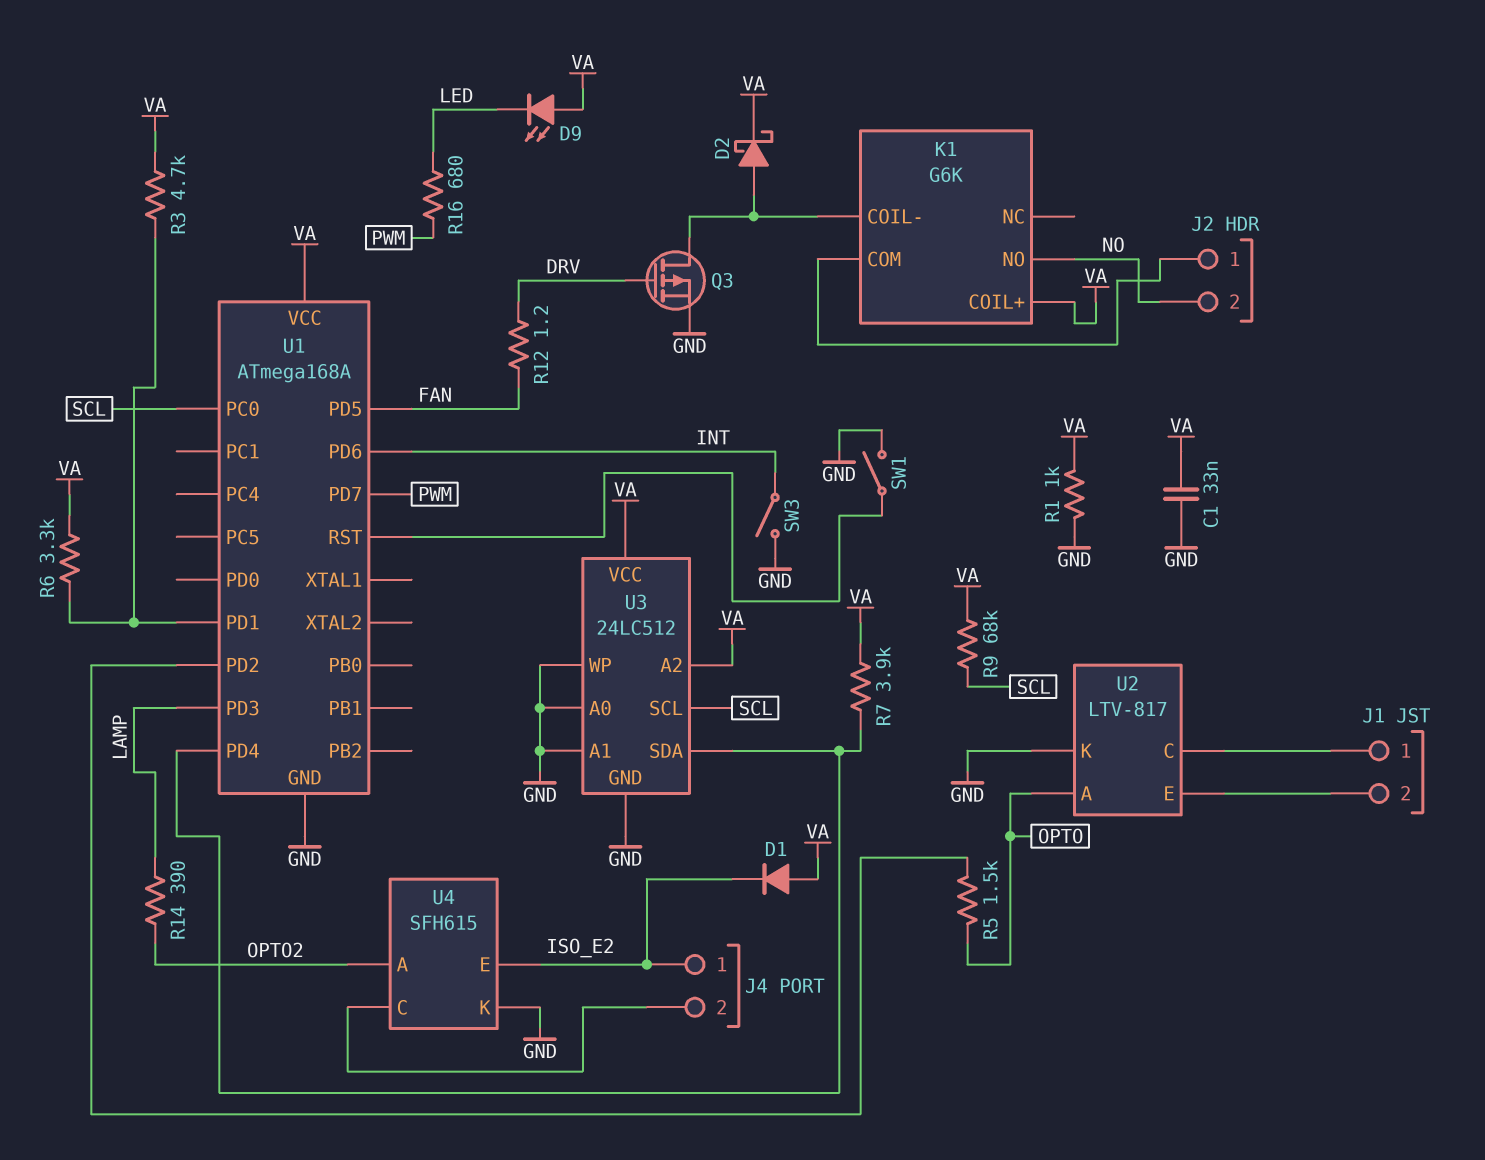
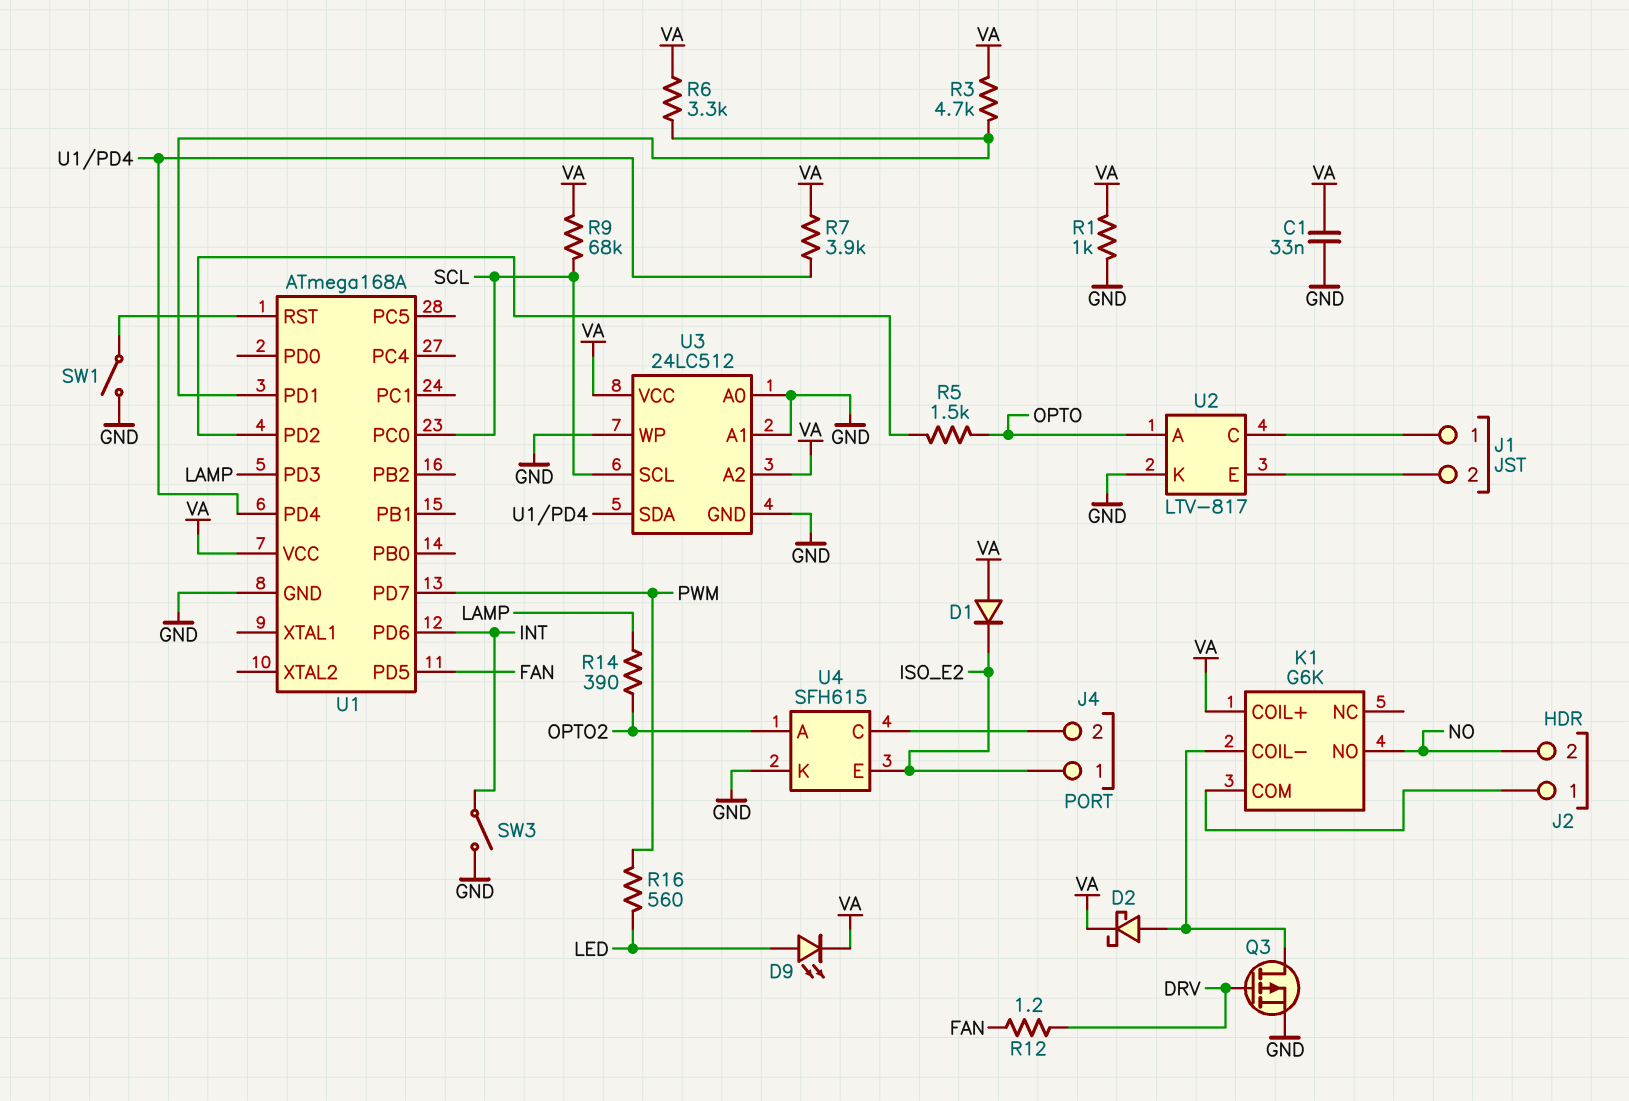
D9: LED (A VA, K LED) -> LED (A LED, K VA)
R16: 680 (LED, PWM) -> 560 (LED, PWM)

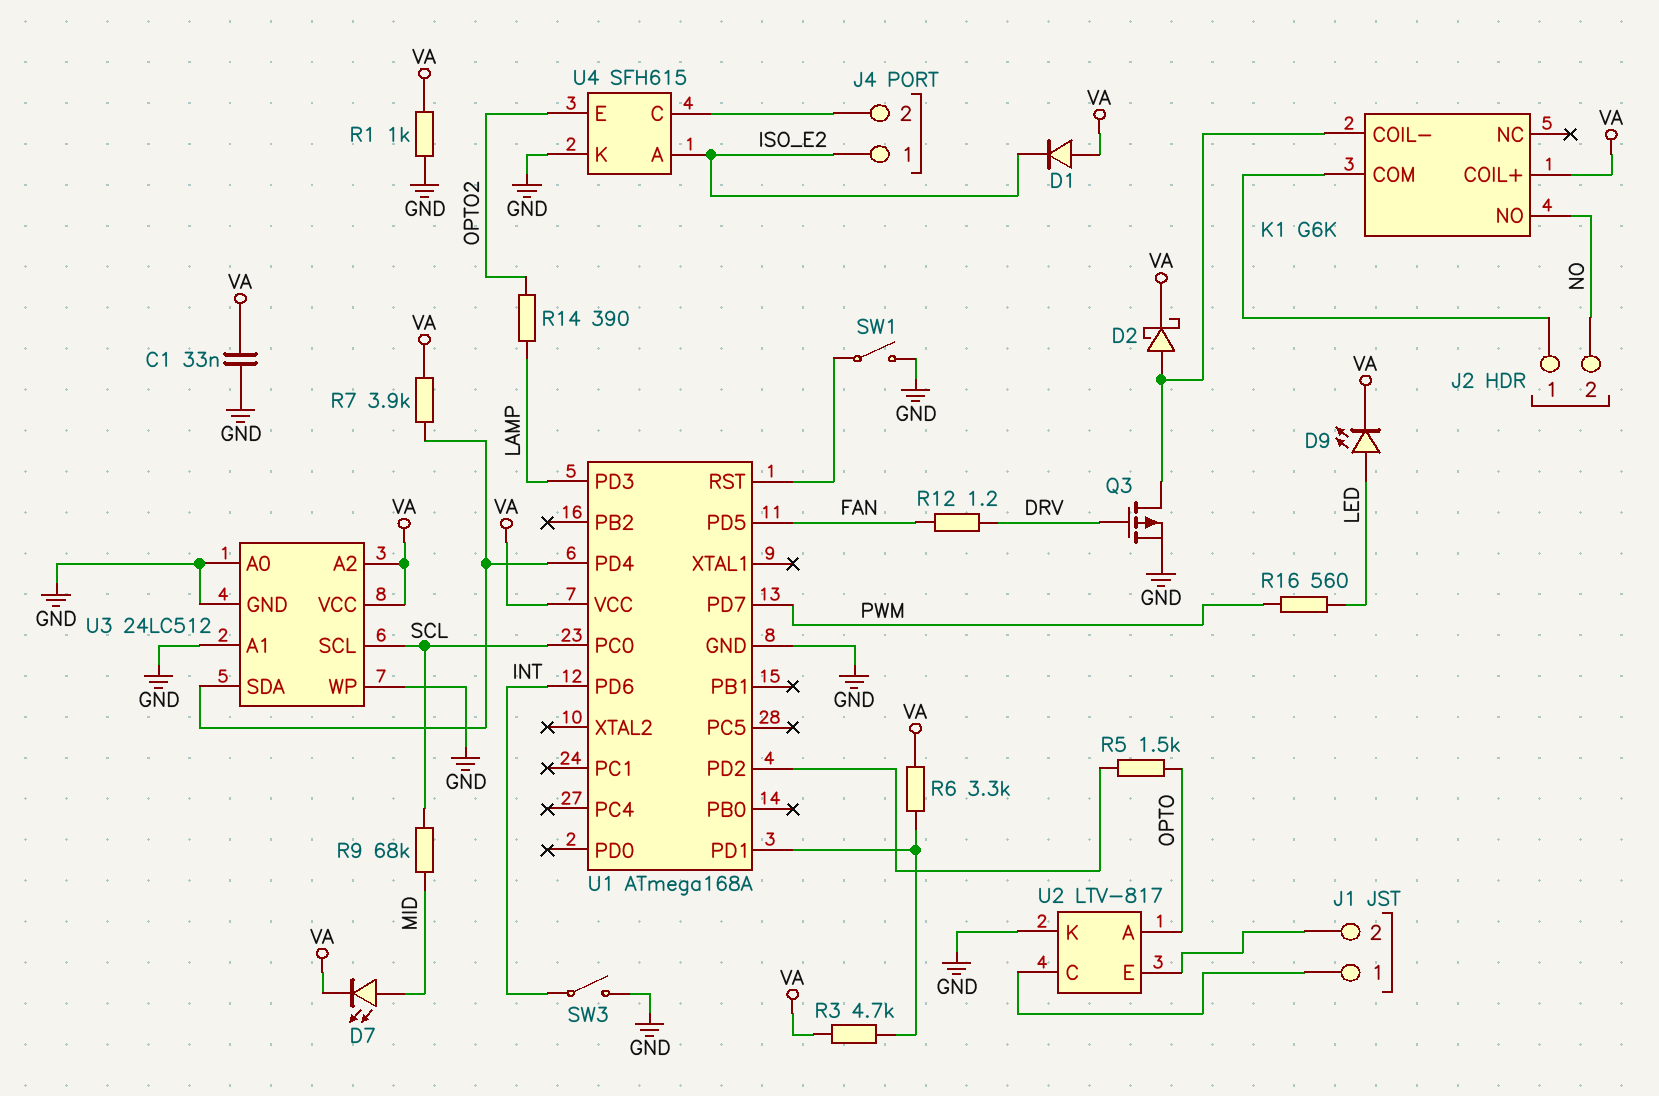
D7: none -> LED (A MID, K VA)
R9: 68k (SCL, VA) -> 68k (MID, SCL)
U4 pin A: OPTO2 -> ISO_E2
U4 pin E: ISO_E2 -> OPTO2

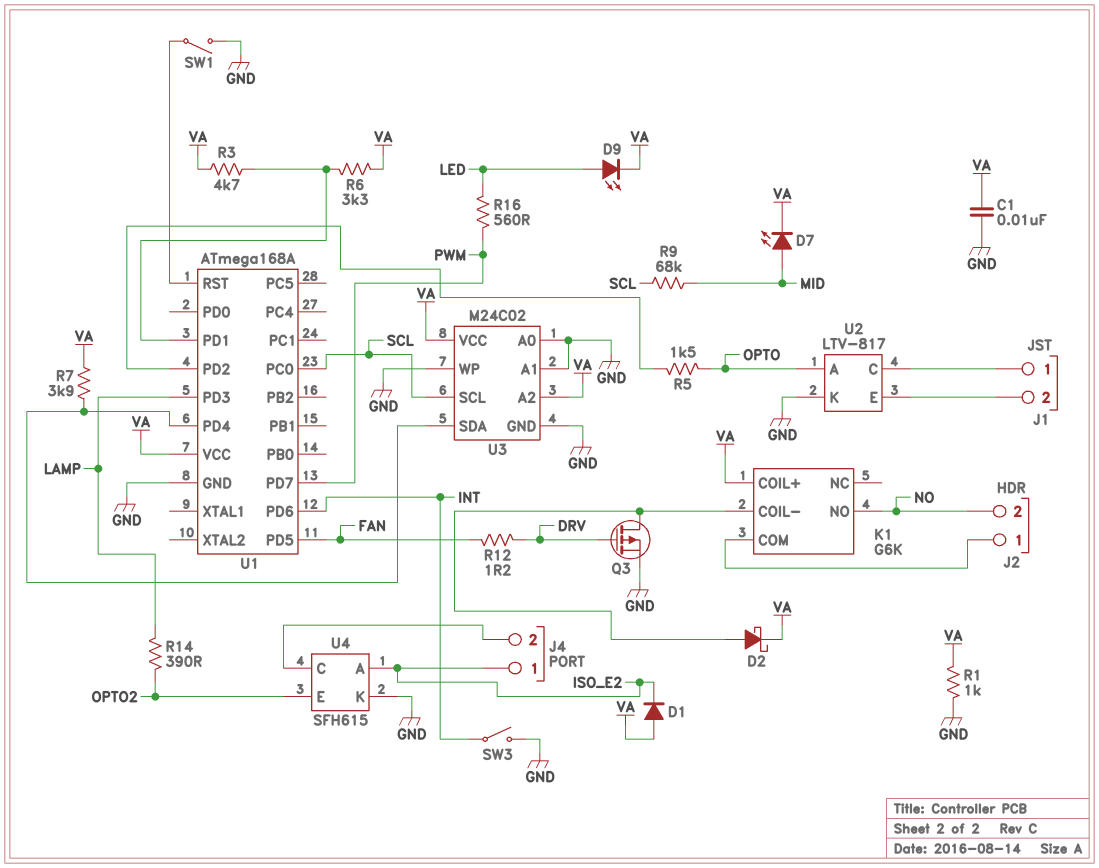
C1: 33nF (GND, VA) -> 10nF (GND, VA)
U3: 24LC512 -> M24C02

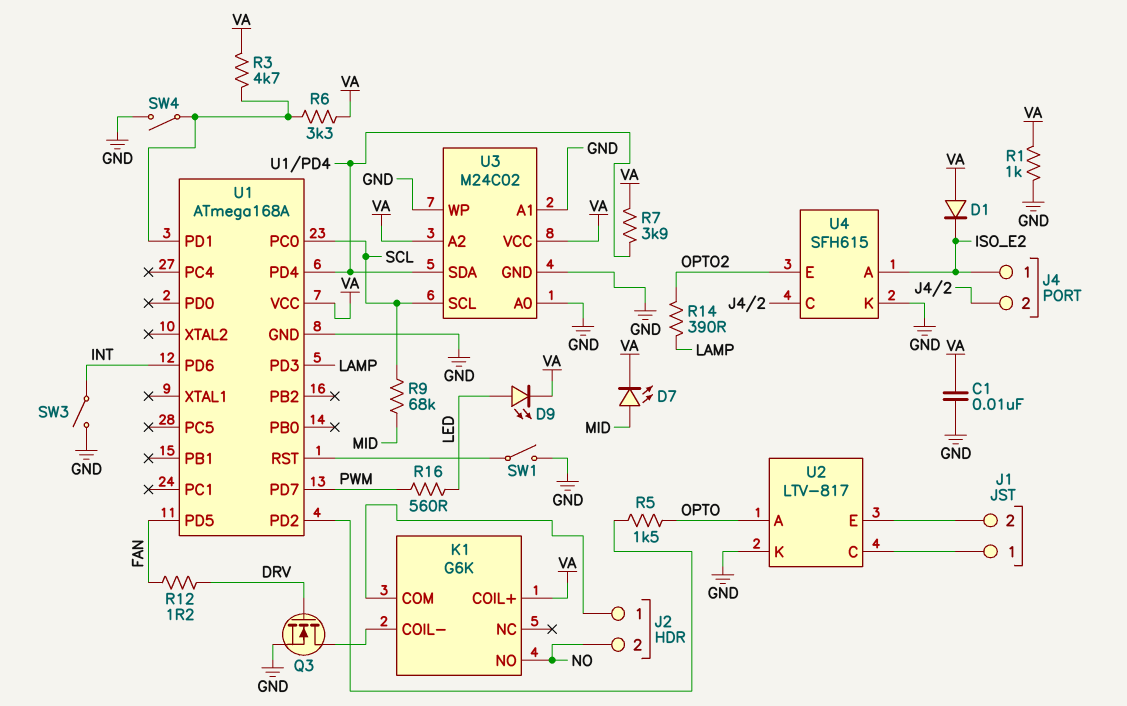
D2: schottky (A K1/COIL-, K VA) -> none
Q3: PMOS (G DRV, D K1/COIL-, S GND) -> NMOS (G DRV, D K1/COIL-, S GND)
SW4: none -> switch (GND, U1/PD1)

